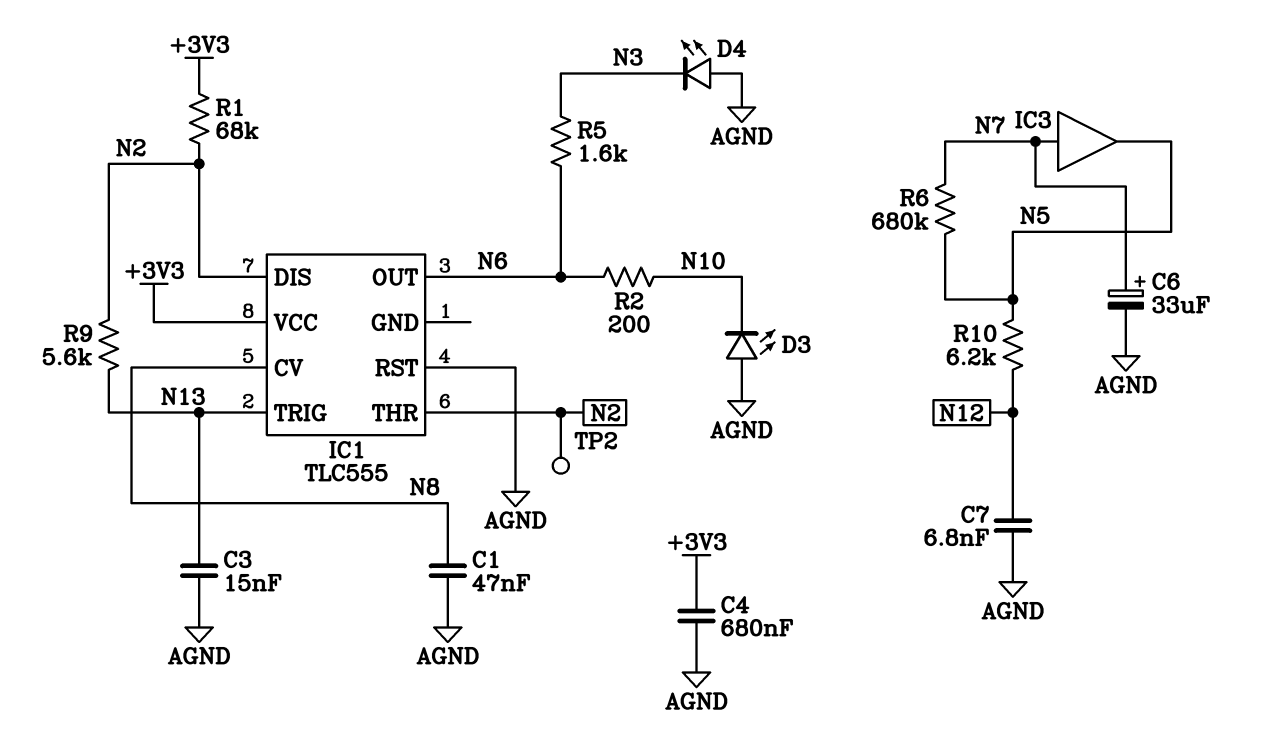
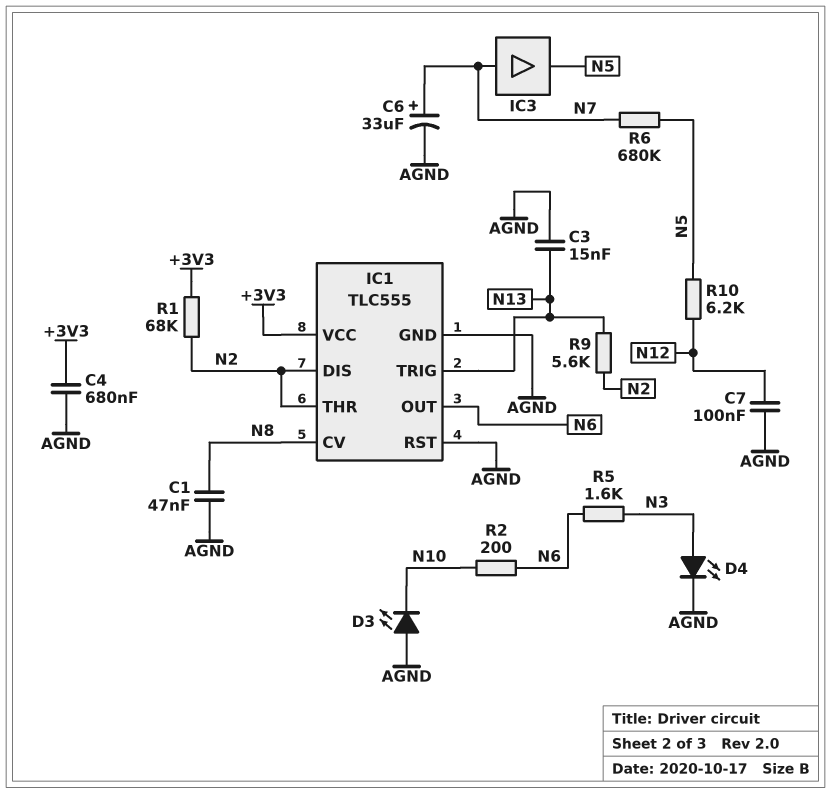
C7: 6.8nF (AGND, N12) -> 100nF (AGND, N12)
D4: LED (A AGND, K N3) -> LED (A N3, K AGND)
IC1 pin GND: none -> AGND
TP2: test point (N2) -> none

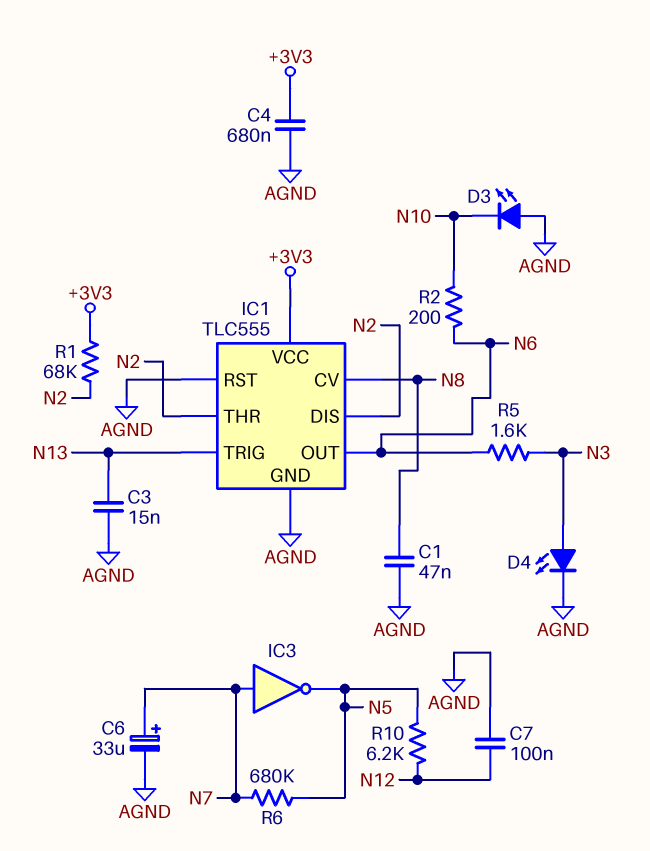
IC3: buffer (in N7, out N5) -> NOT (in N7, out N5)
R9: 5.6k (N2, N13) -> none

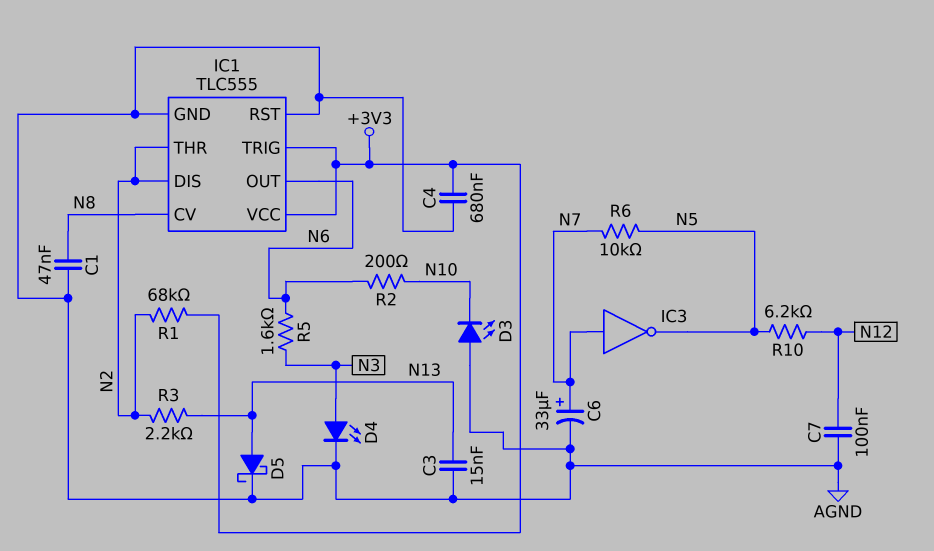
D5: none -> schottky (A N13, K AGND)
IC1 pin TRIG: N13 -> +3V3
R3: none -> 2.2k (N2, N13)
R6: 680k (N5, N7) -> 10k (N5, N7)

